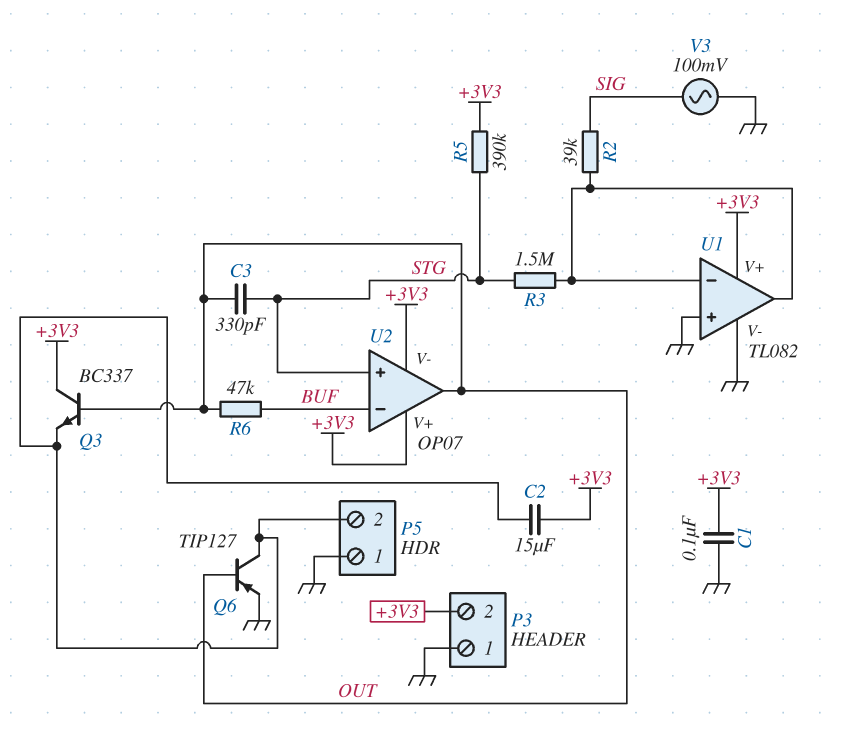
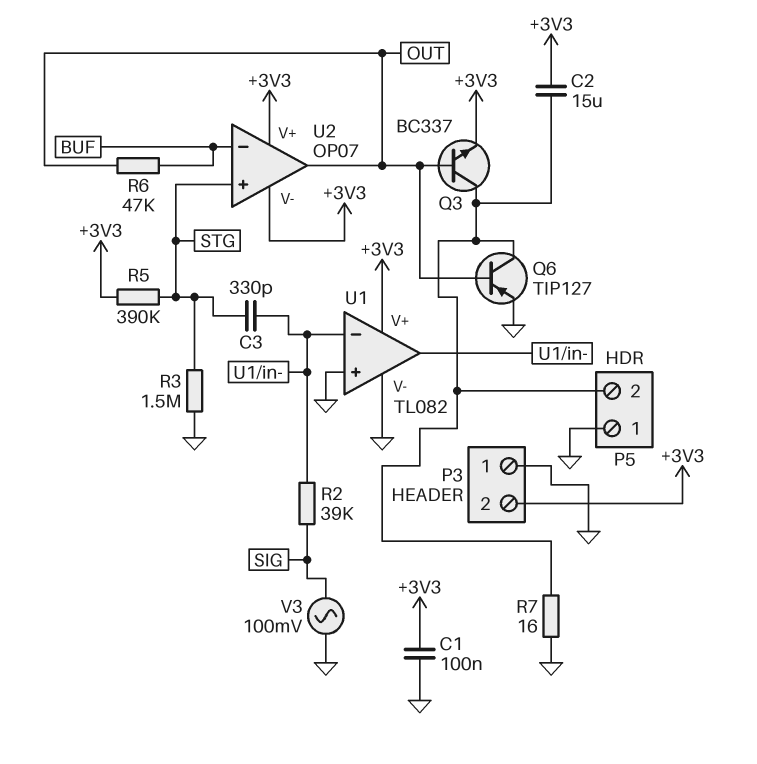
C3: 330pF (OUT, STG) -> 330pF (STG, U1/in-)
Q3: NPN BC337 (B OUT, C +3V3, E P5/2) -> NPN BC337 (B OUT, C P5/2, E +3V3)
R3: 1.5M (STG, U1/in-) -> 1.5M (GND, STG)
R7: none -> 16 (GND, P5/2)

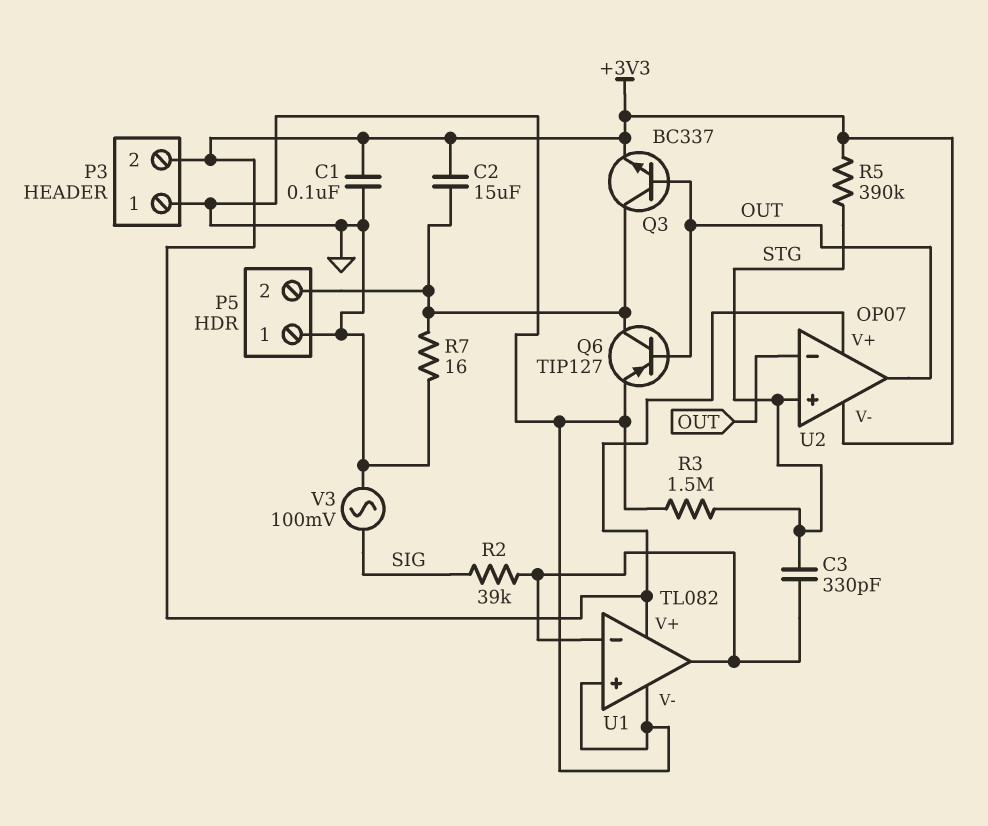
R6: 47k (BUF, OUT) -> none
U2 pin in-: BUF -> OUT

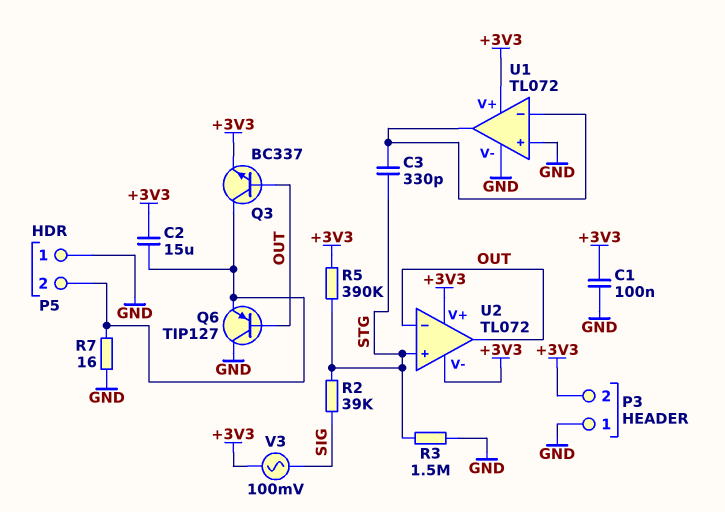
Q6: PNP TIP127 (B OUT, C P5/2, E GND) -> PNP TIP127 (B OUT, C GND, E P5/2)
R2: 39k (SIG, U1/in-) -> 39k (SIG, STG)
U1: TL082 -> TL072
U2: OP07 -> TL072
V3: AC 100mV (GND, SIG) -> AC 100mV (+3V3, SIG)

